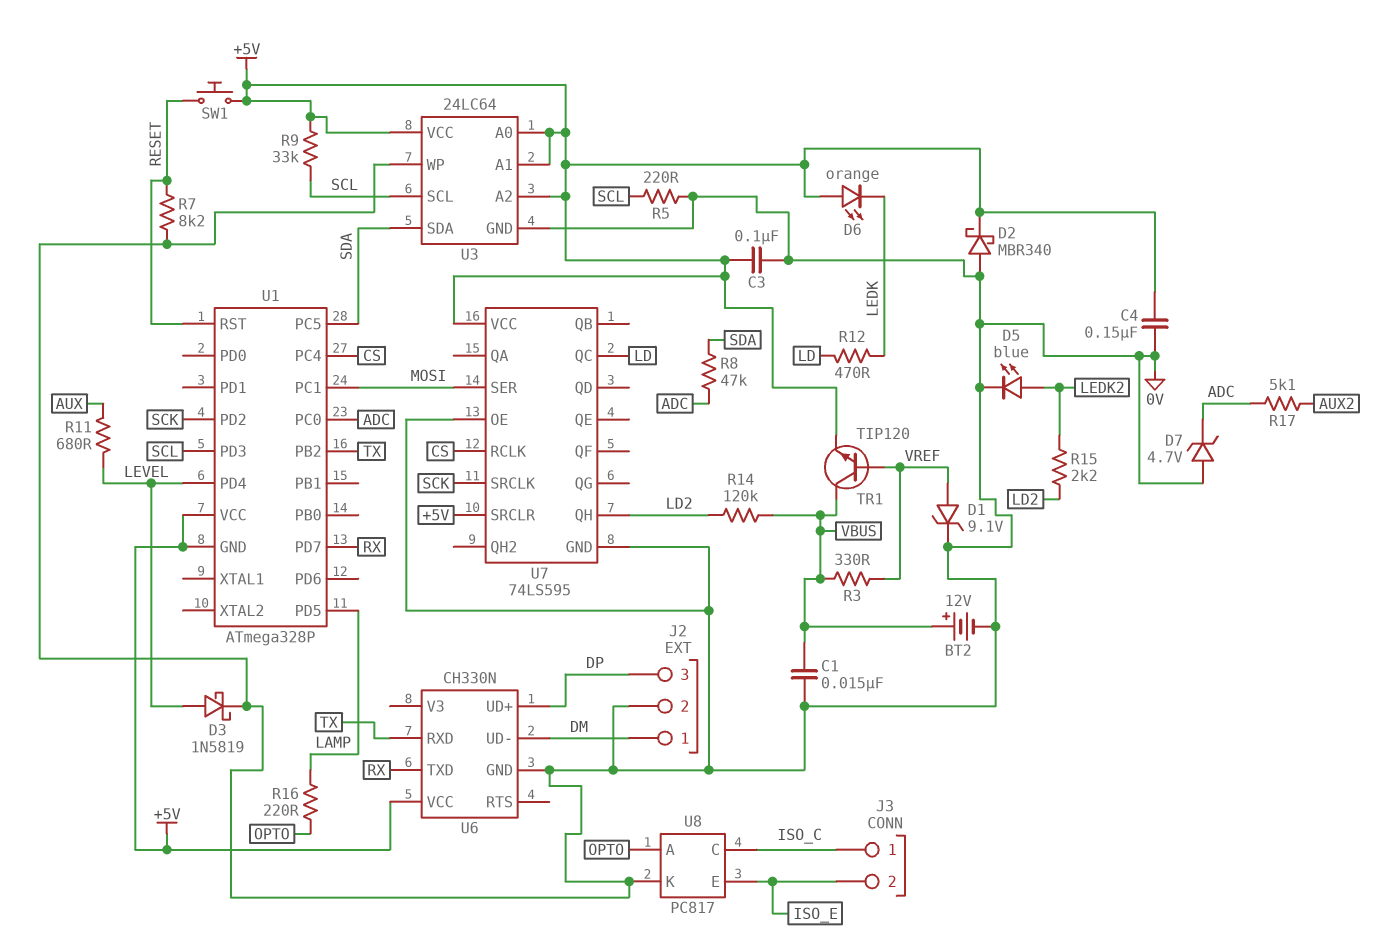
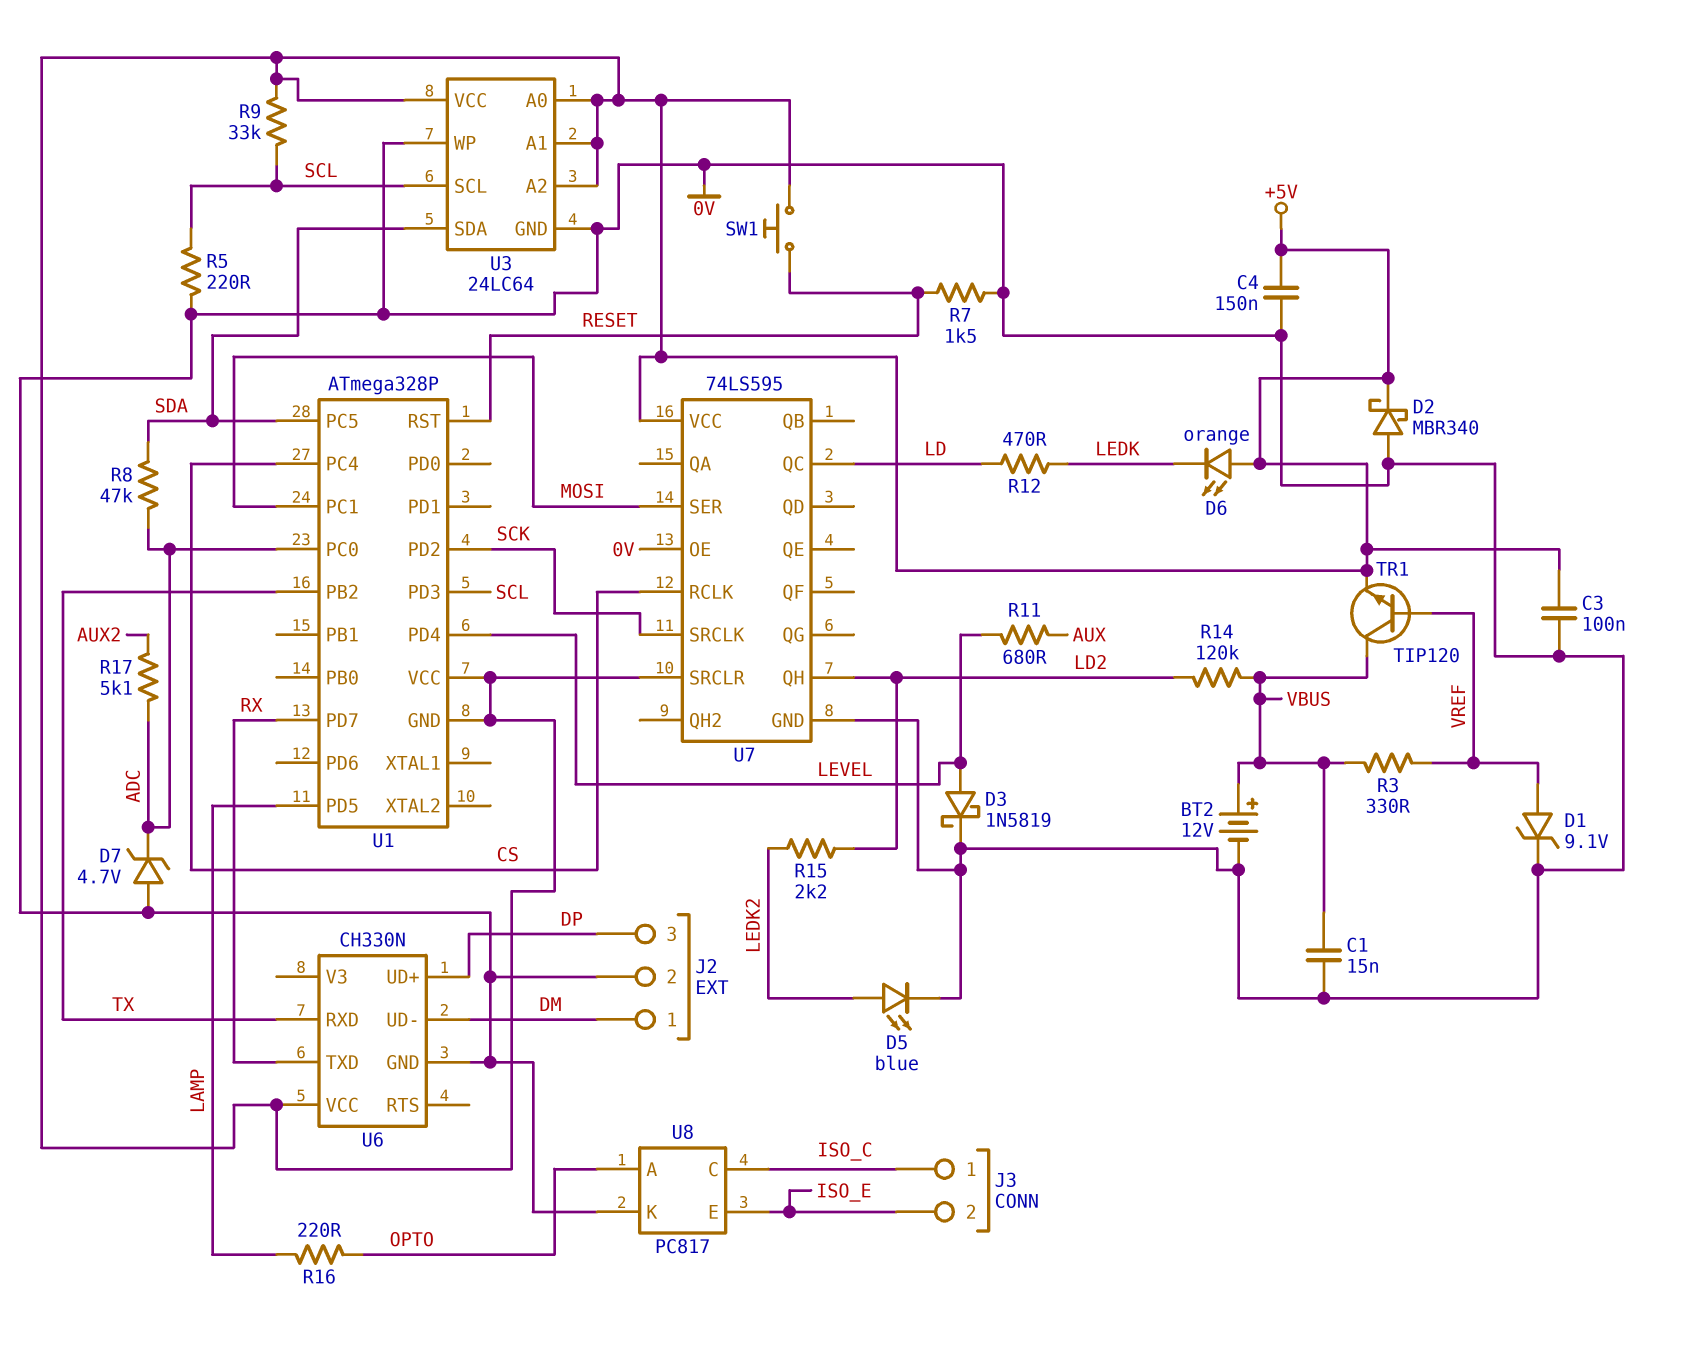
R7: 8.2k (0V, RESET) -> 1.5k (0V, RESET)

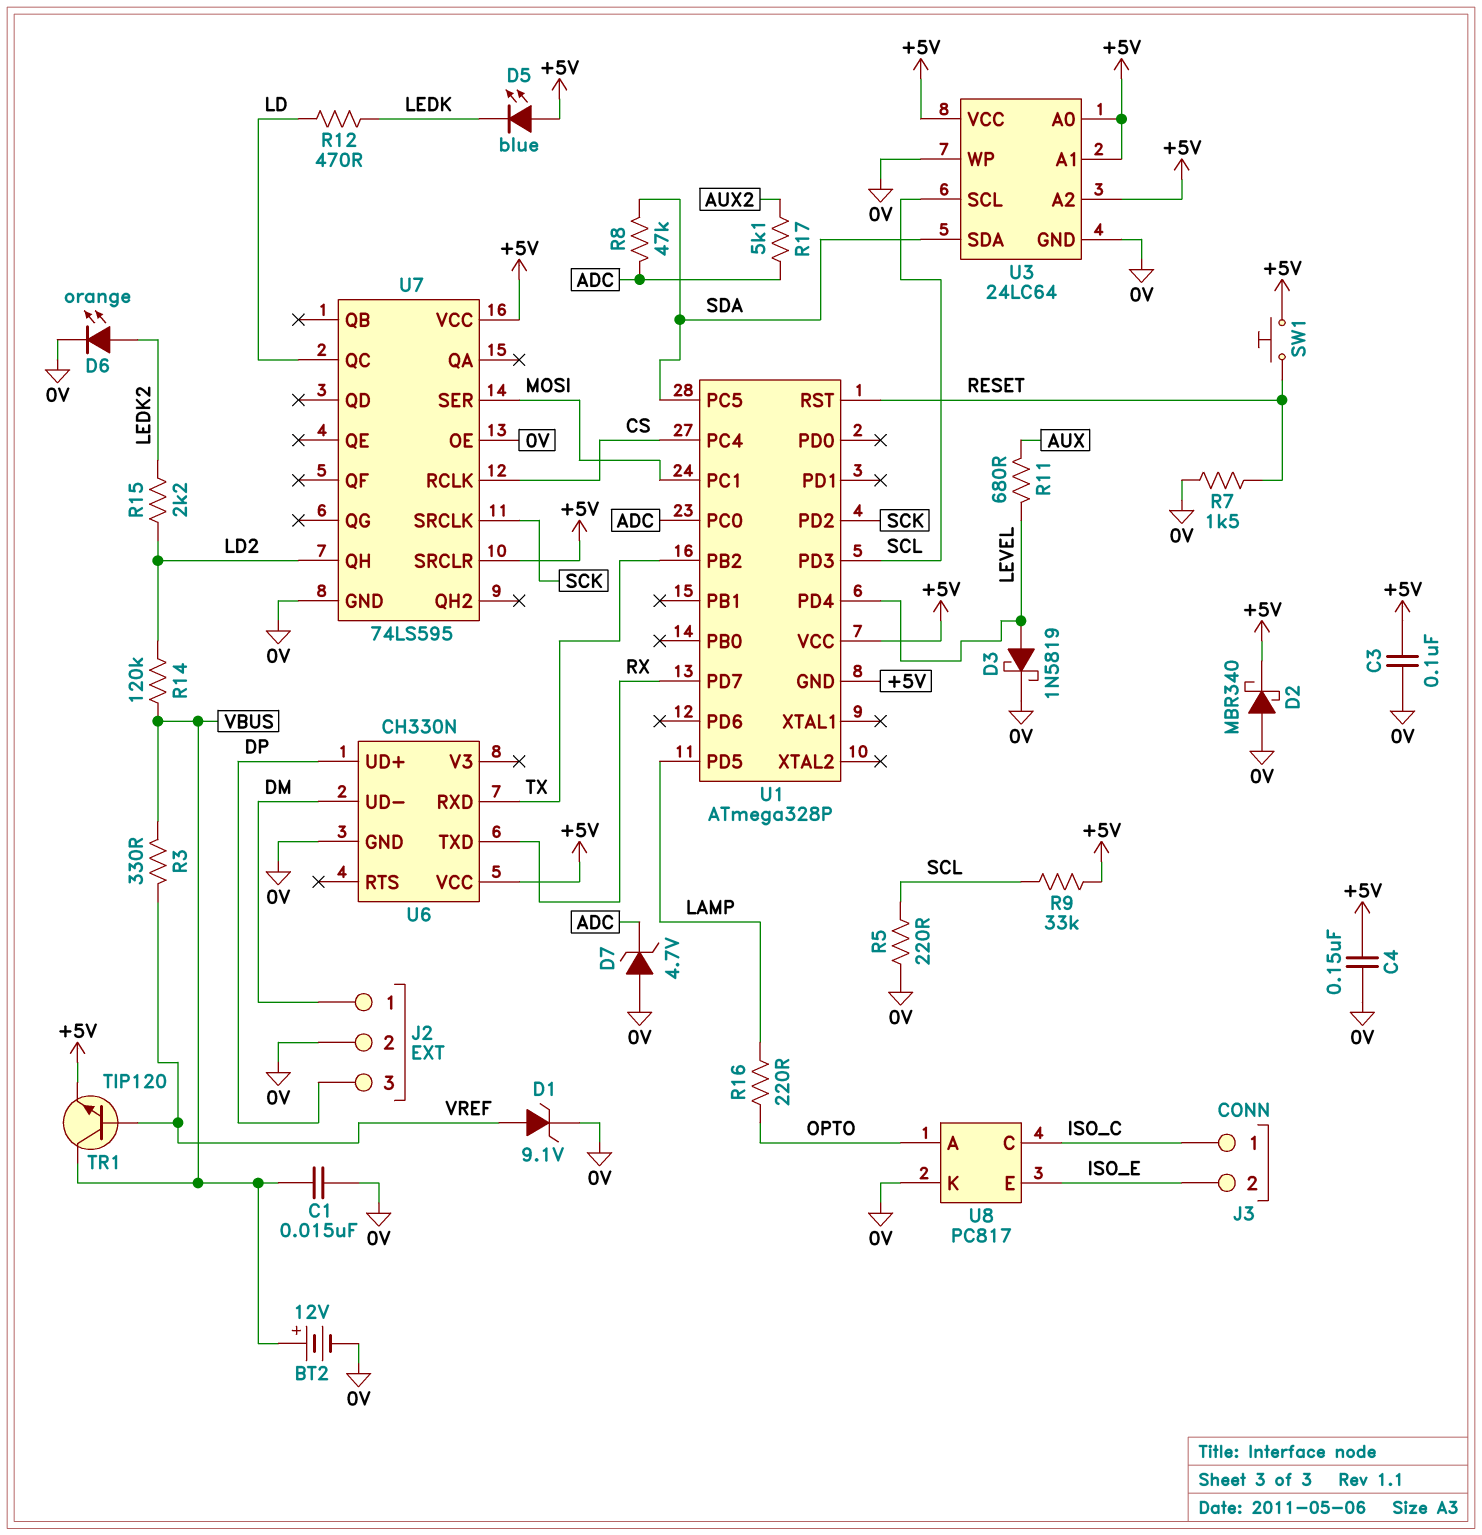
D5: LED blue (A LEDK2, K 0V) -> LED blue (A +5V, K LEDK)
D6: LED orange (A +5V, K LEDK) -> LED orange (A LEDK2, K 0V)

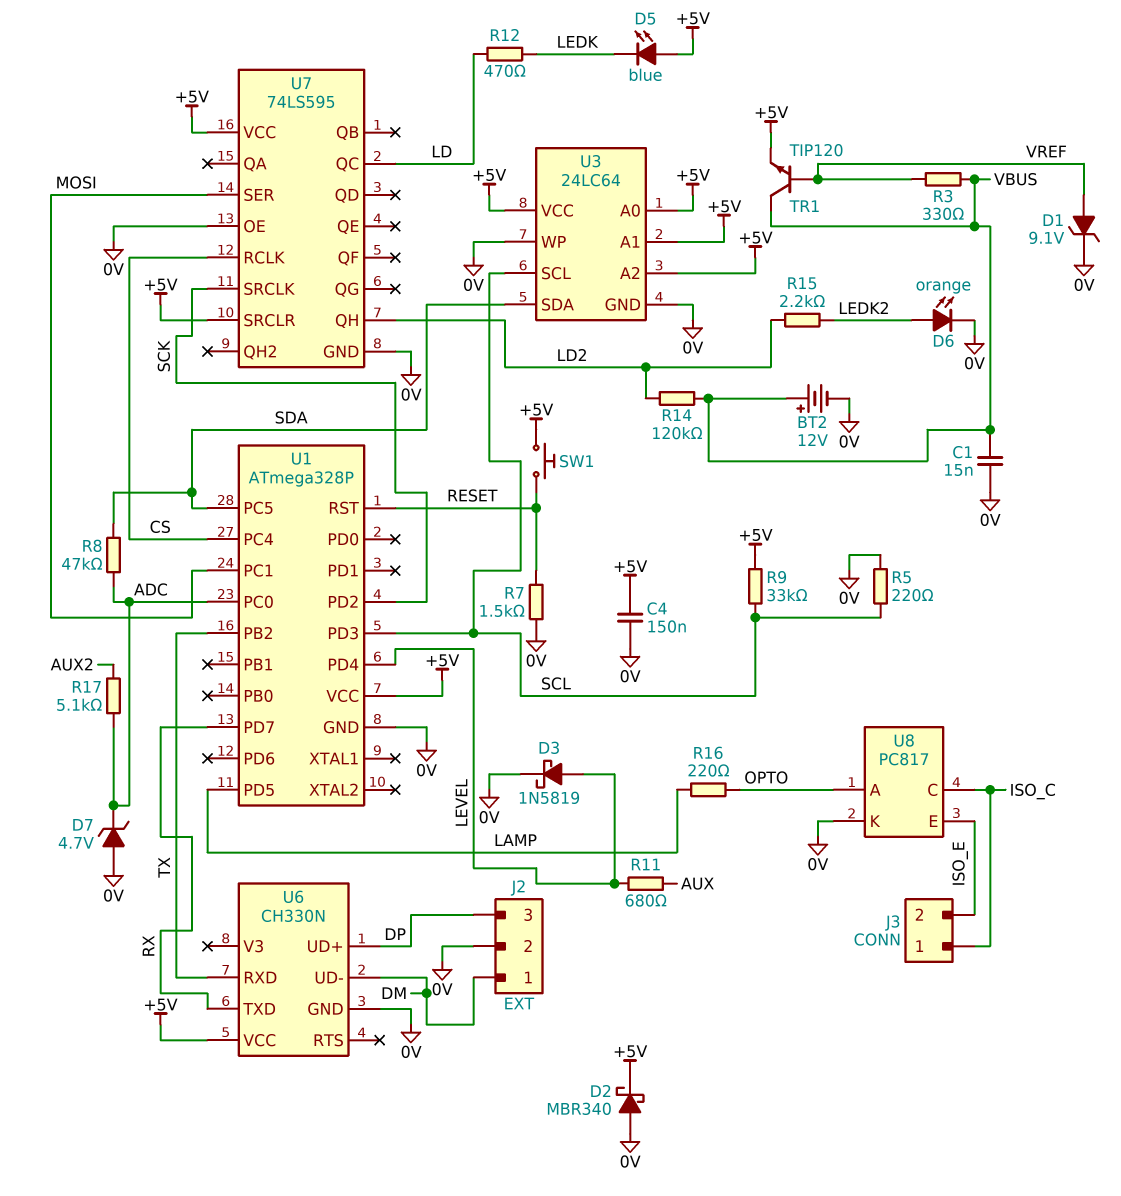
C3: 100nF (+5V, 0V) -> none
U1 pin GND: +5V -> 0V

